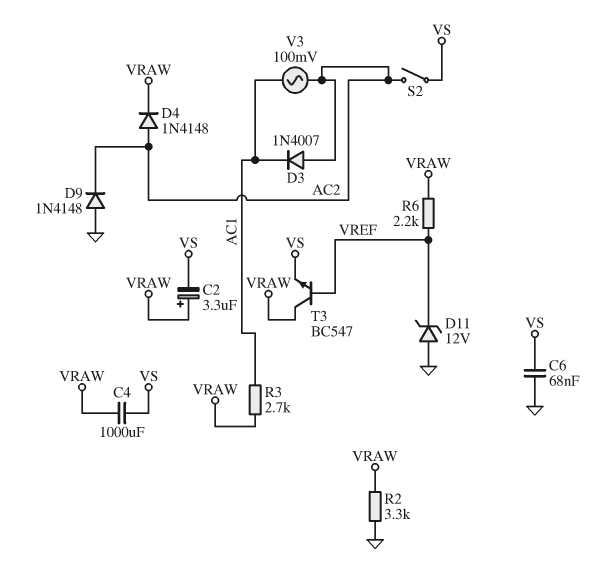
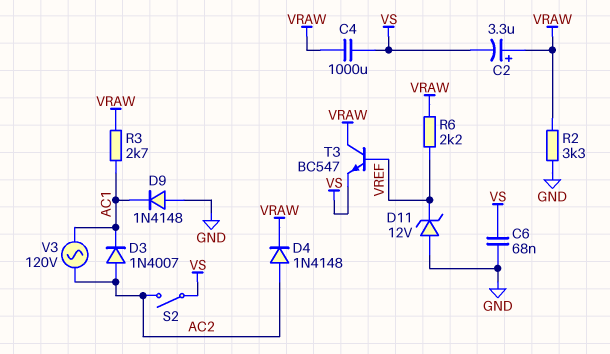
D9: diode 1N4148 (A GND, K AC2) -> diode 1N4148 (A GND, K AC1)
V3: AC 100mV (AC1, AC2) -> AC 120V (AC1, AC2)

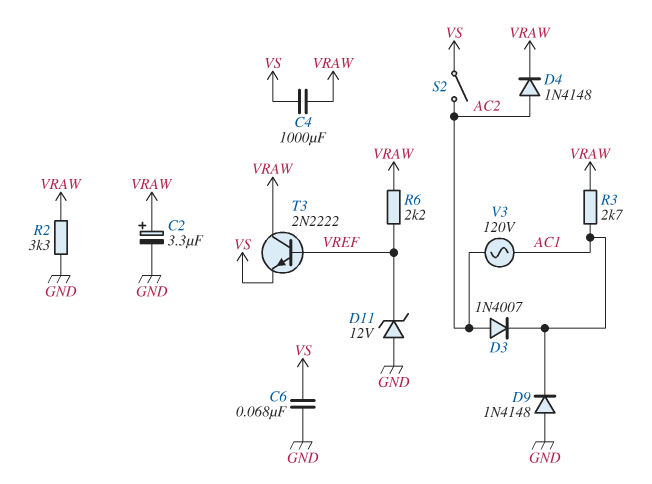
C2: 3.3uF (plus VRAW, minus VS) -> 3.3uF (plus VRAW, minus GND)
T3: NPN BC547 (B VREF, C VRAW, E VS) -> NPN 2N2222 (B VREF, C VRAW, E VS)

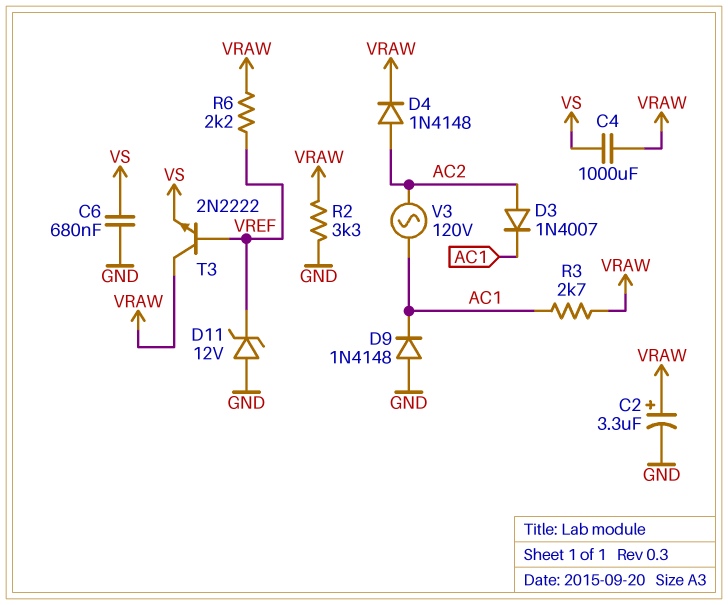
C6: 68nF (GND, VS) -> 680nF (GND, VS)
S2: switch (AC2, VS) -> none

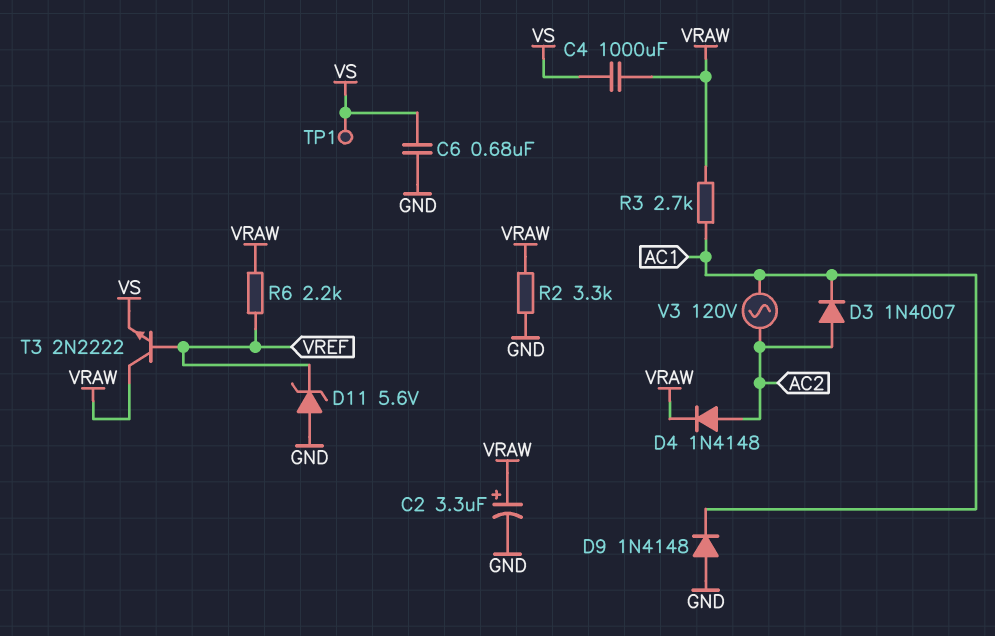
D11: zener 12V (A GND, K VREF) -> zener 5.6V (A GND, K VREF)
TP1: none -> test point (VS)

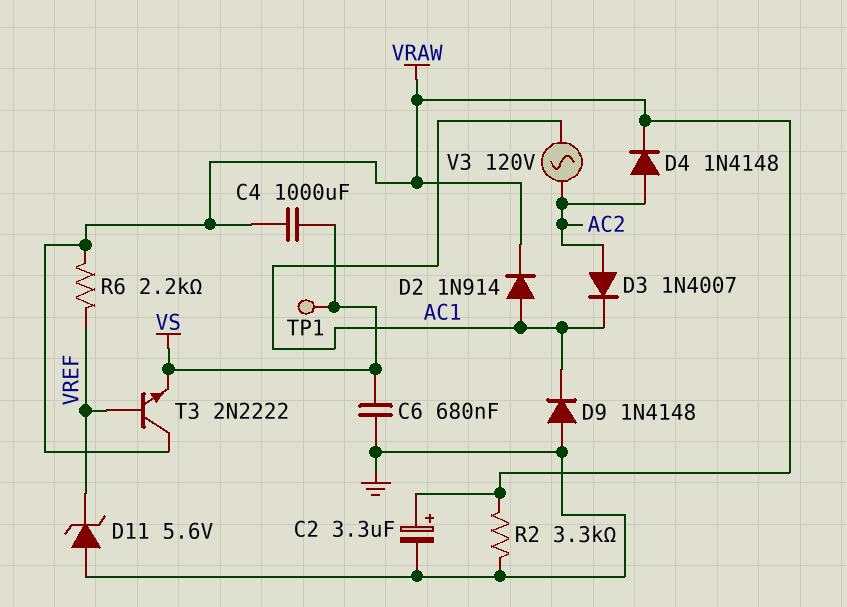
D2: none -> diode 1N914 (A AC1, K VRAW)
R3: 2.7k (AC1, VRAW) -> none

